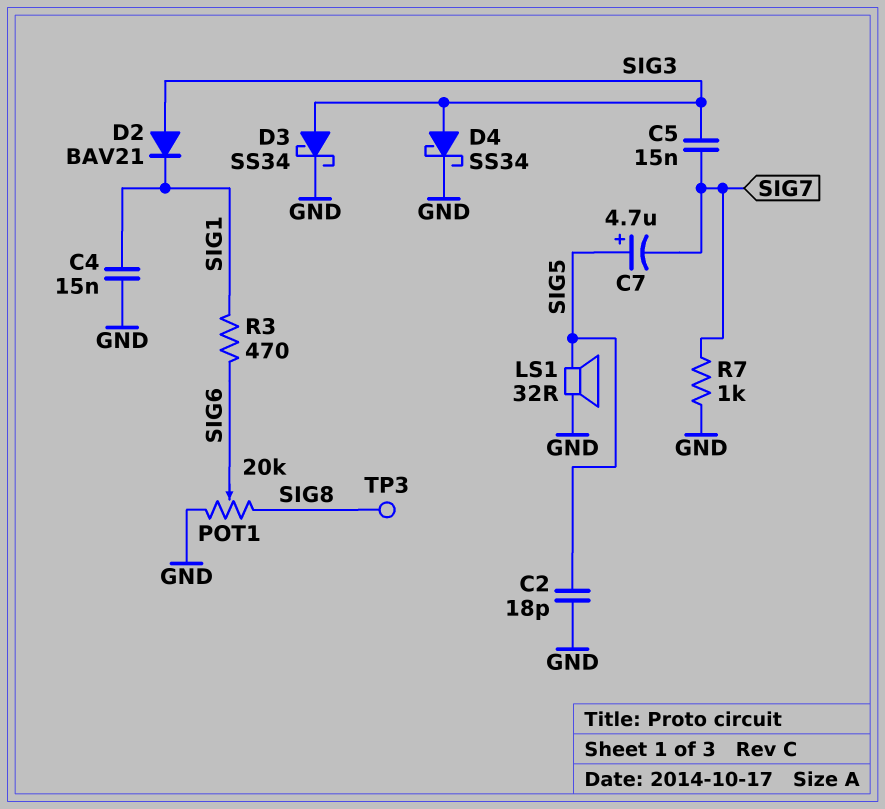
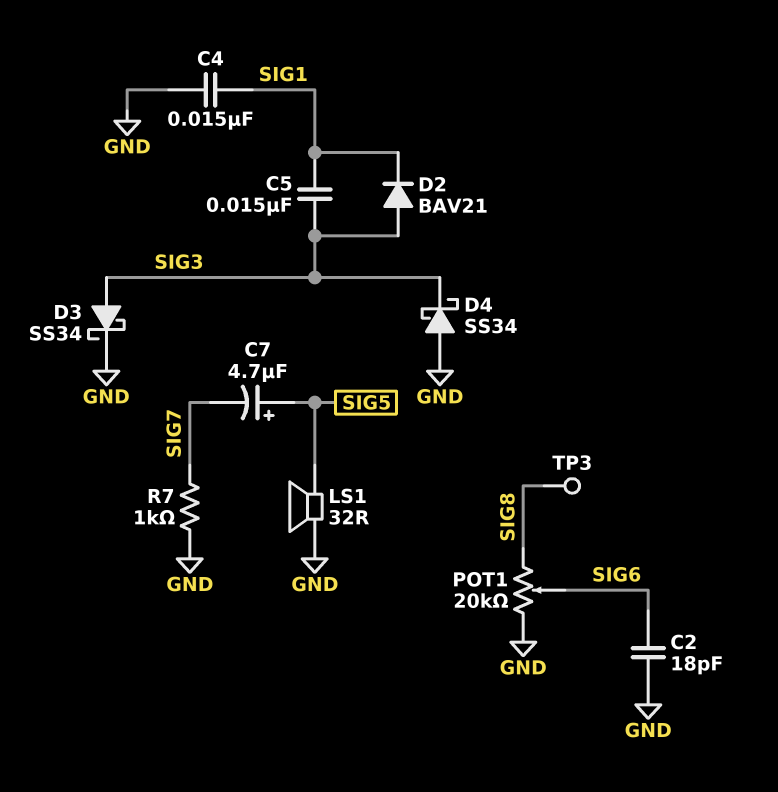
C2: 18pF (GND, SIG5) -> 18pF (GND, SIG6)
C5: 15nF (SIG3, SIG7) -> 15nF (SIG1, SIG3)
D4: schottky SS34 (A SIG3, K GND) -> schottky SS34 (A GND, K SIG3)
R3: 470 (SIG1, SIG6) -> none

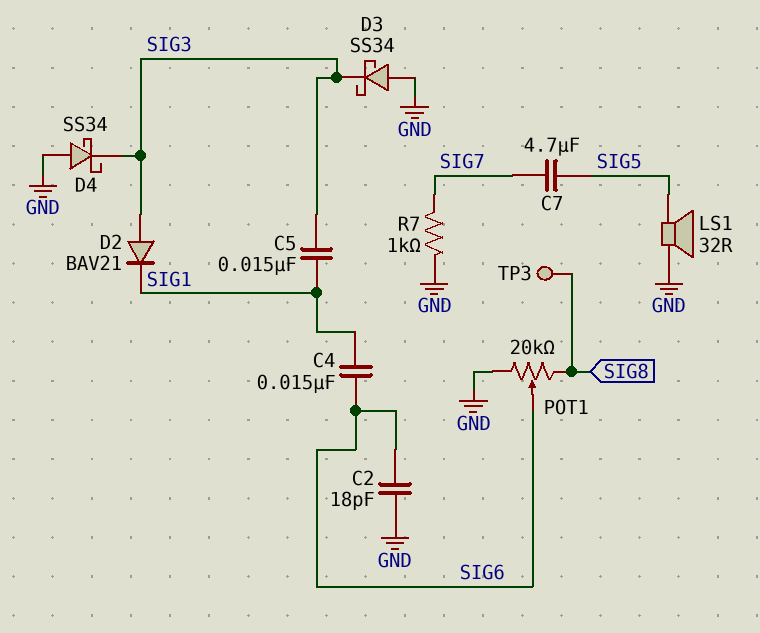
C4: 15nF (GND, SIG1) -> 15nF (SIG1, SIG6)
C7: 4.7uF (plus SIG5, minus SIG7) -> 4.7uF (SIG5, SIG7)
D3: schottky SS34 (A SIG3, K GND) -> schottky SS34 (A GND, K SIG3)

